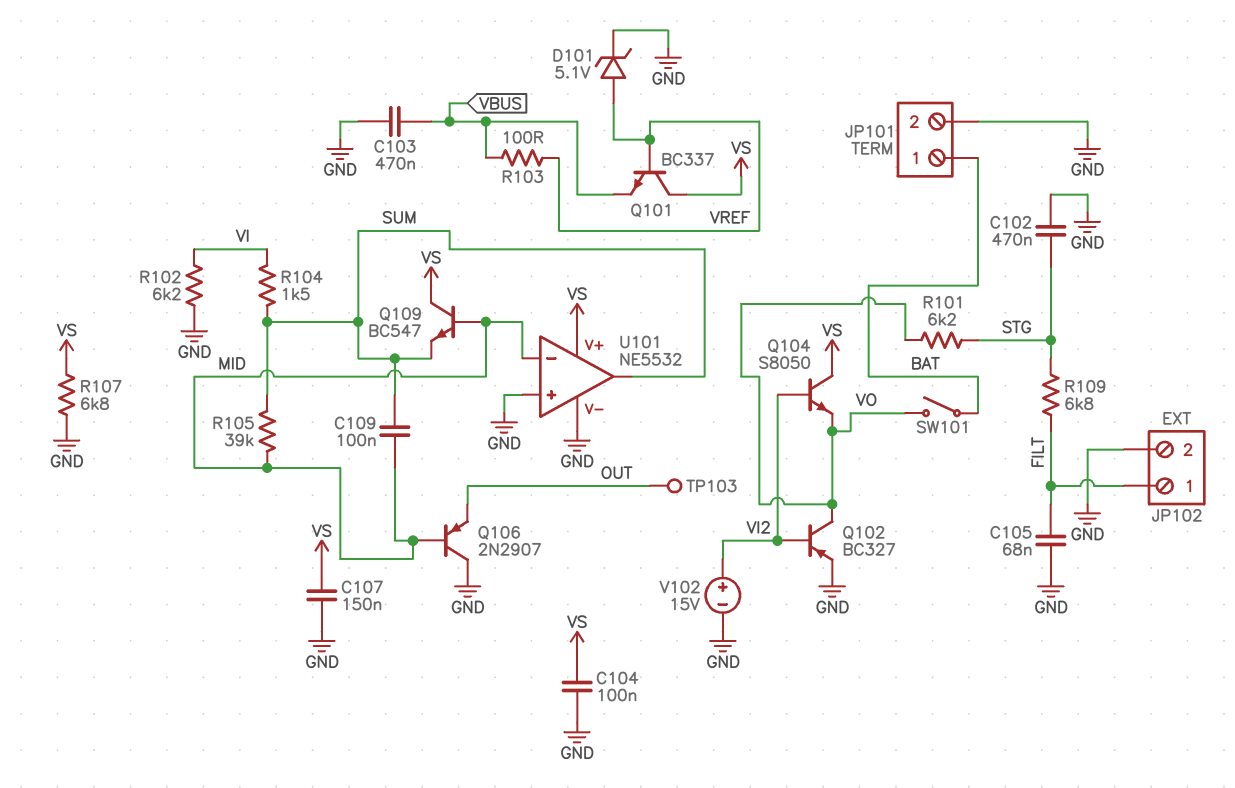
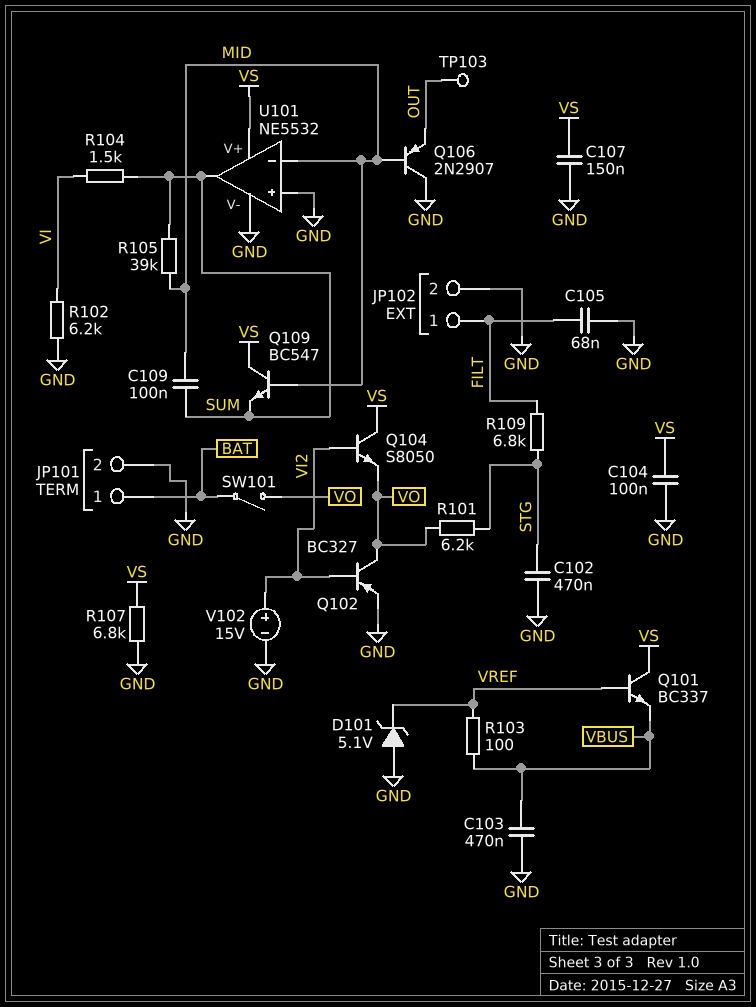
D101: zener 5.1V (A VREF, K GND) -> zener 5.1V (A GND, K VREF)

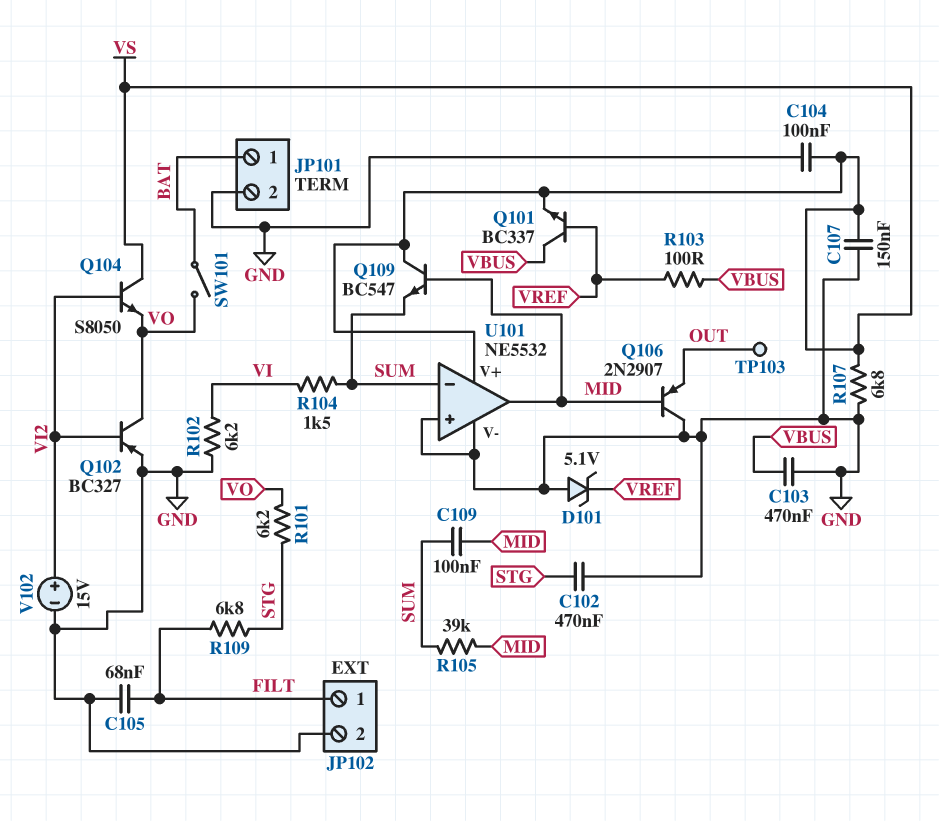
Q101: NPN BC337 (B VREF, C VS, E VBUS) -> NPN BC337 (B VREF, C VBUS, E VS)
U101 pin in-: MID -> SUM
U101 pin out: SUM -> MID

